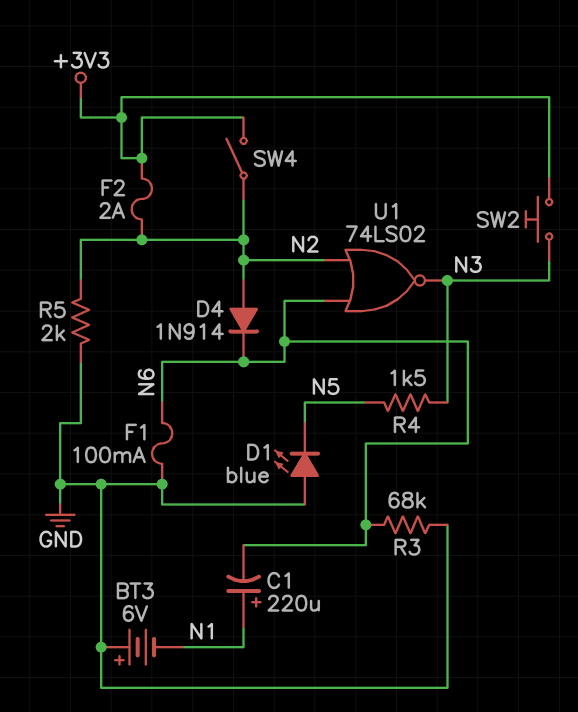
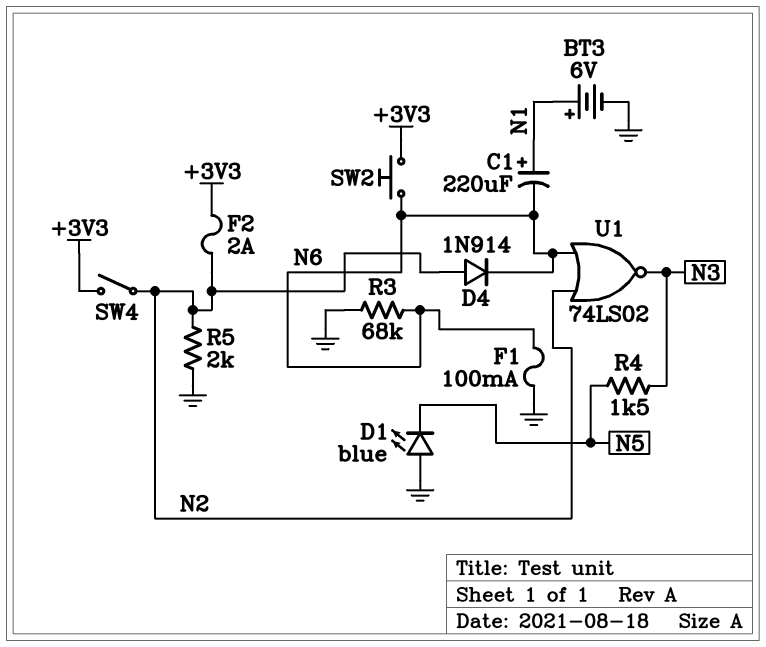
BT3: 6V (plus GND, minus N1) -> 6V (plus N1, minus GND)
SW2: button (+3V3, N3) -> button (+3V3, N6)

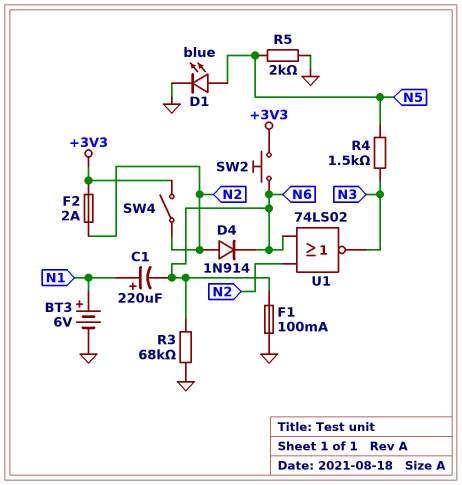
D1: LED blue (A GND, K N5) -> LED blue (A N5, K GND)
R5: 2k (GND, N2) -> 2k (GND, N5)

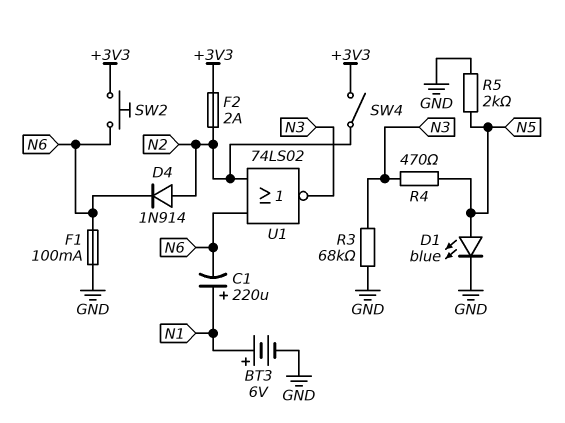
R3: 68k (GND, N6) -> 68k (GND, N3)
R4: 1.5k (N3, N5) -> 470 (N3, N5)

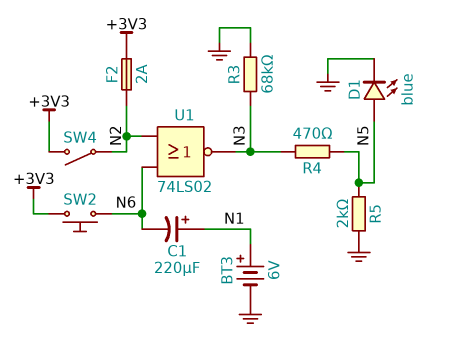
D4: diode 1N914 (A N2, K N6) -> none
F1: 100mA (GND, N6) -> none

